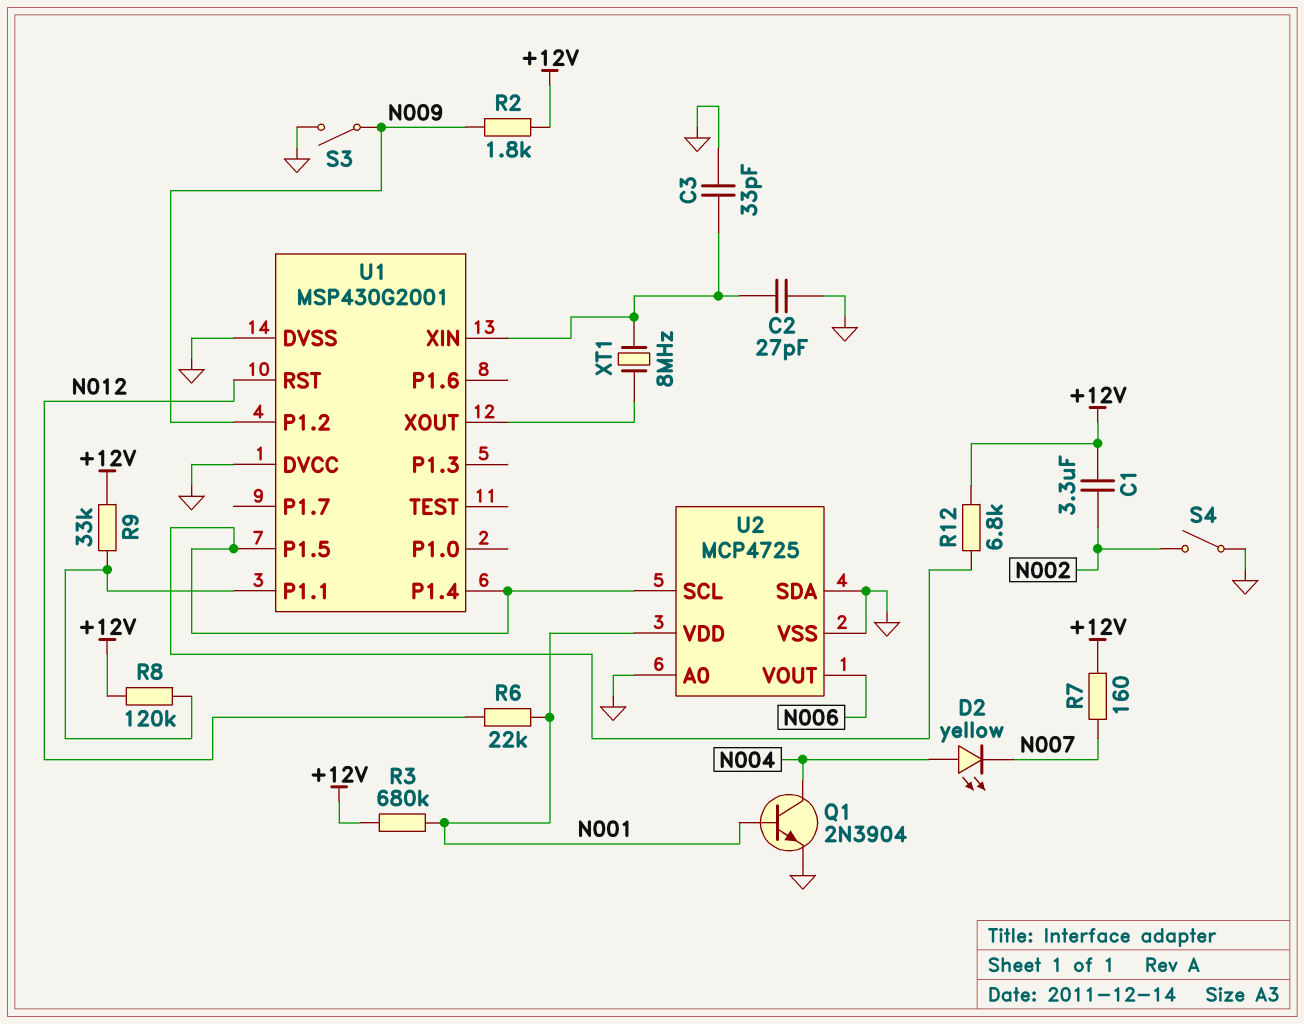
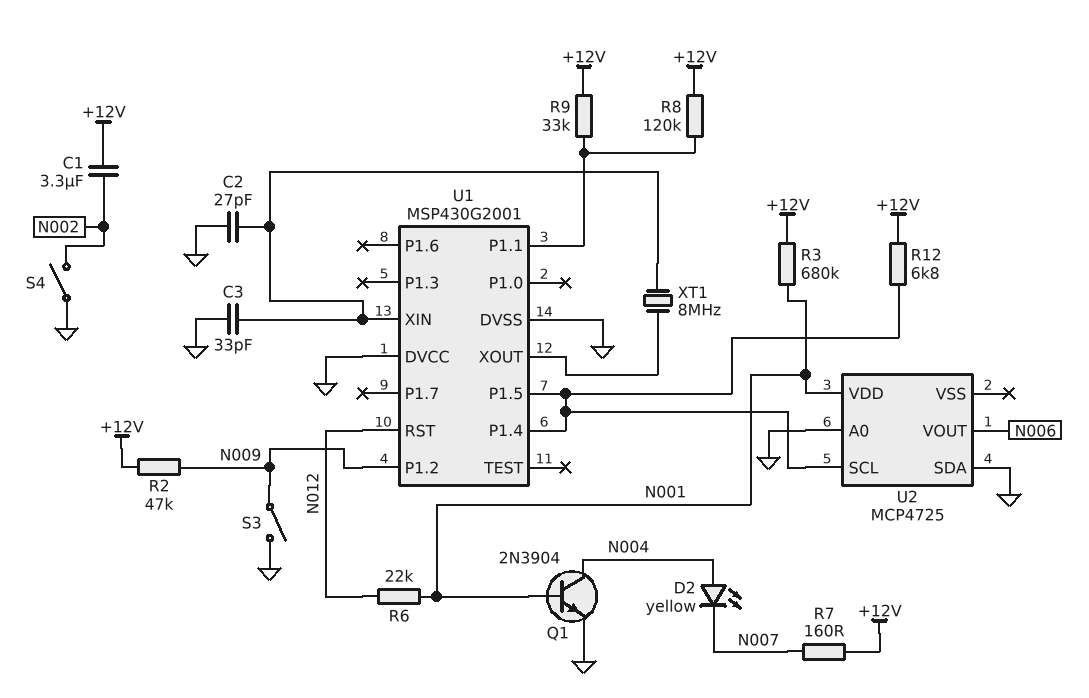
R2: 1.8k (+12V, N009) -> 47k (+12V, N009)
U2 pin VSS: GND -> none

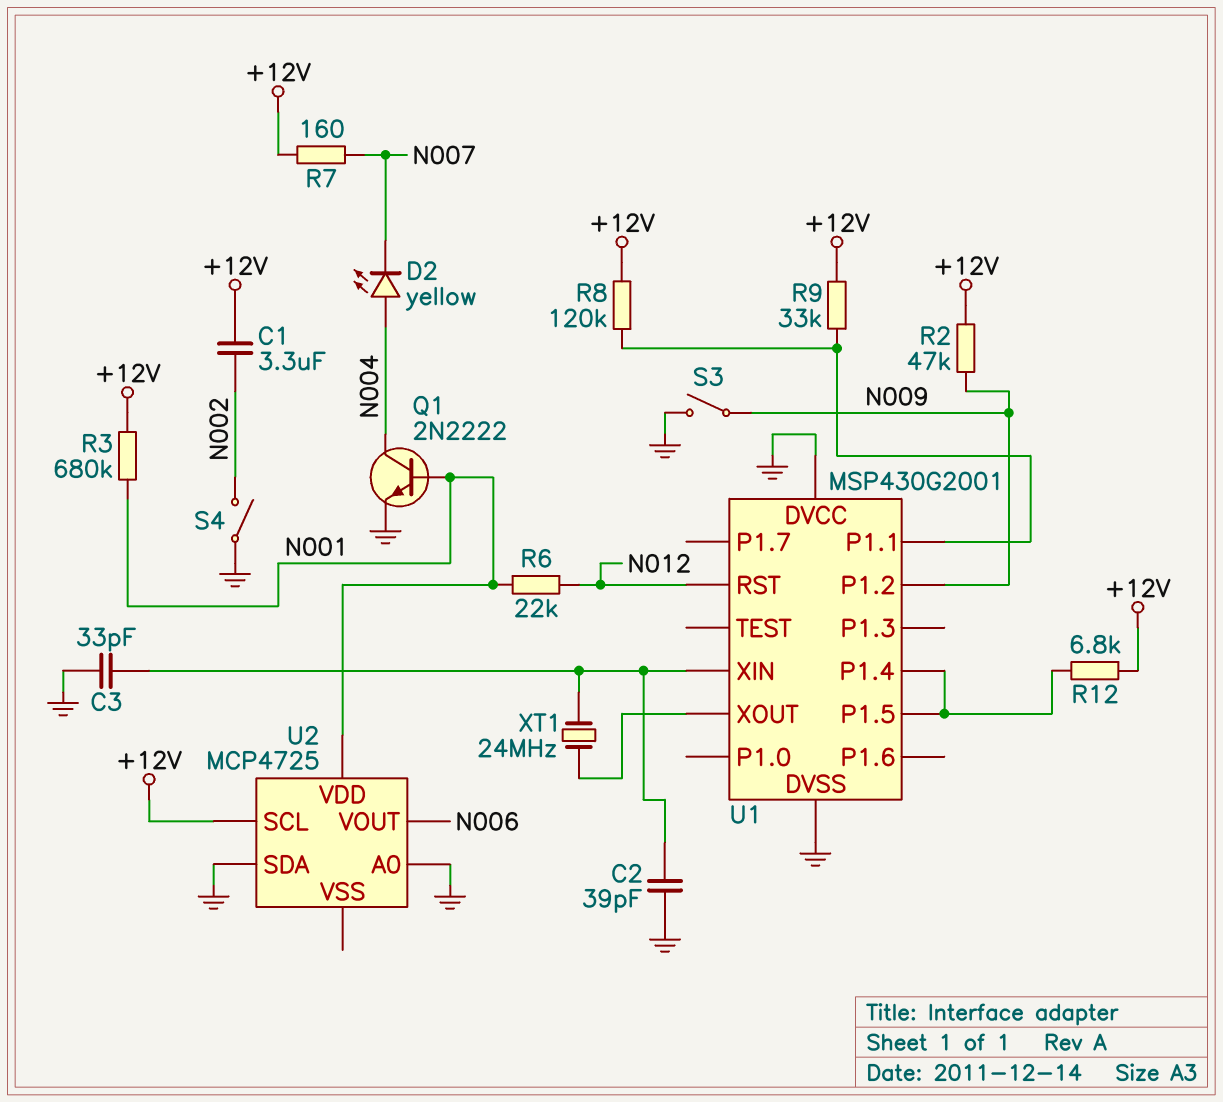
C2: 27pF (GND, U1/XIN) -> 39pF (GND, U1/XIN)
Q1: NPN 2N3904 (B N001, C N004, E GND) -> NPN 2N2222 (B N001, C N004, E GND)
U2 pin SCL: U1/P1.4 -> +12V
XT1: 8MHz (U1/XIN, U1/XOUT) -> 24MHz (U1/XIN, U1/XOUT)

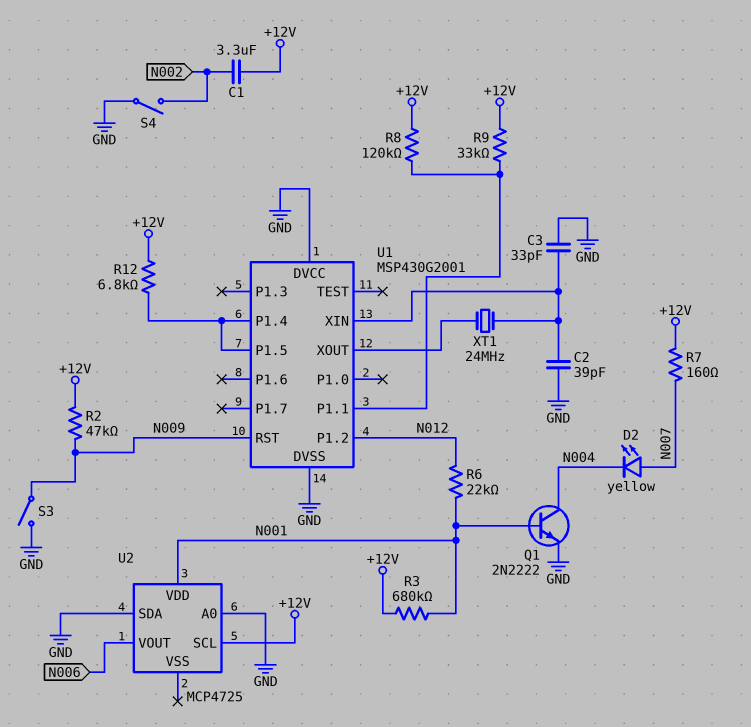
D2: LED yellow (A N004, K N007) -> LED yellow (A N007, K N004)
U1 pin P1.2: N009 -> N012
U1 pin RST: N012 -> N009

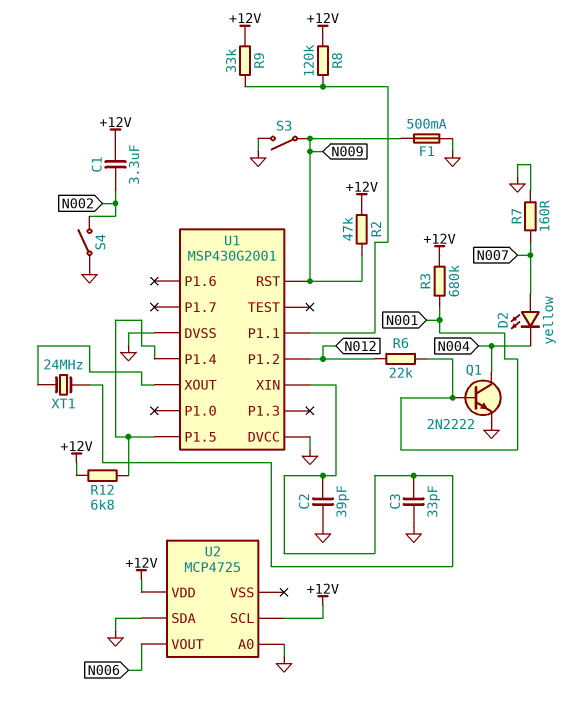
F1: none -> 500mA (GND, N009)
R7: 160 (+12V, N007) -> 160 (GND, N007)
U2 pin VDD: N001 -> +12V

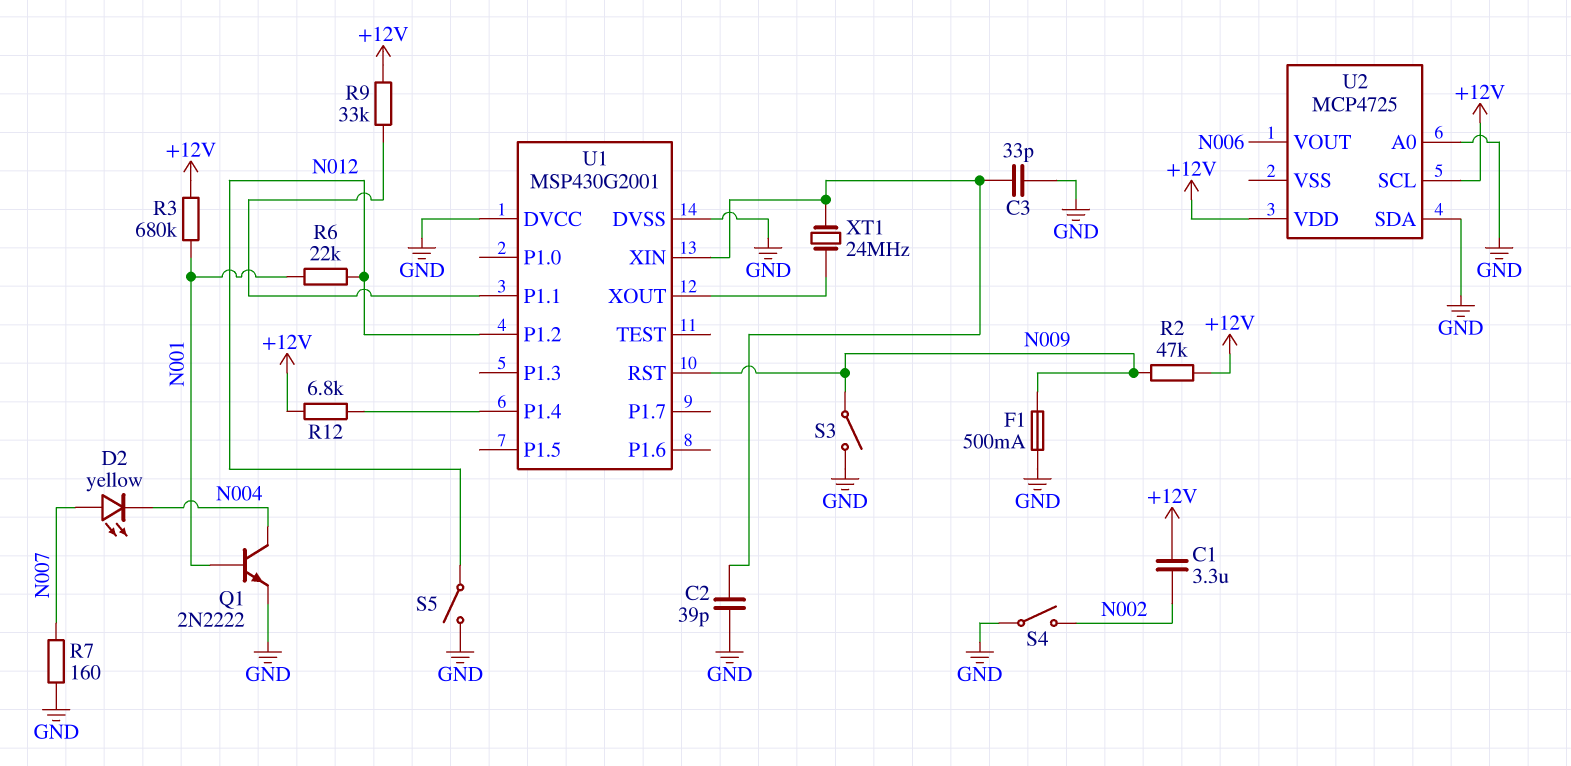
R8: 120k (+12V, U1/P1.1) -> none
S5: none -> switch (GND, N012)
U1 pin P1.5: U1/P1.4 -> none

